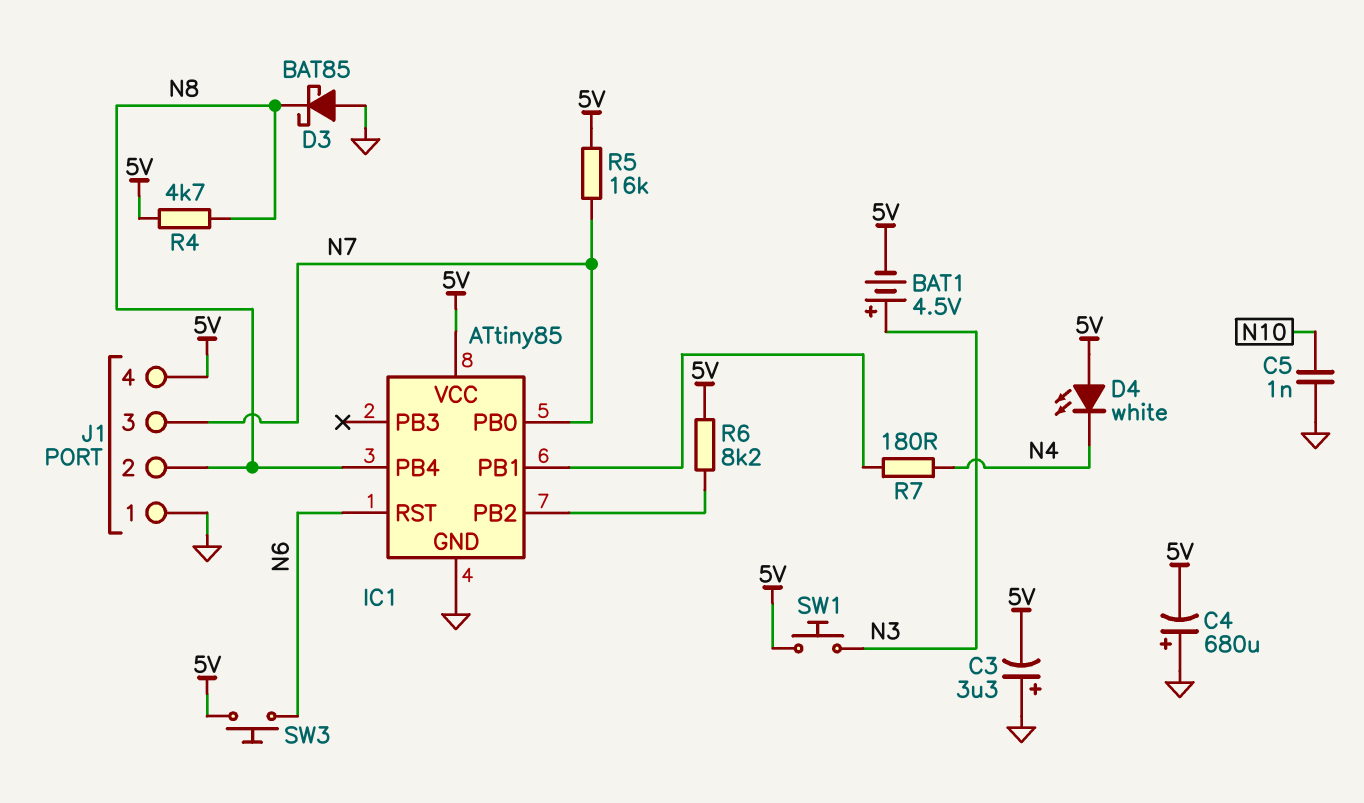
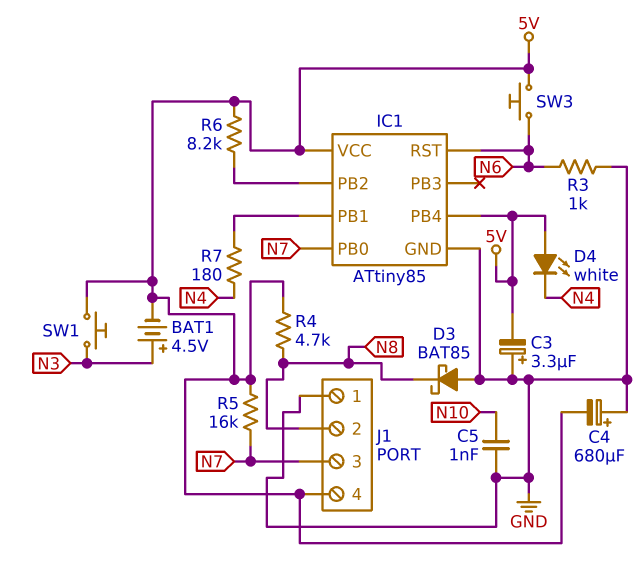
IC1 pin PB4: N8 -> 5V
R3: none -> 1k (GND, N6)

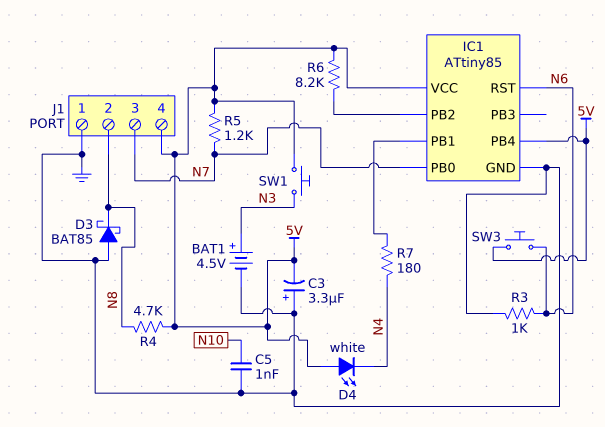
BAT1: 4.5V (plus N3, minus 5V) -> 4.5V (plus N3, minus GND)
C4: 680uF (plus GND, minus 5V) -> none
R5: 16k (5V, N7) -> 1.2k (5V, N7)

